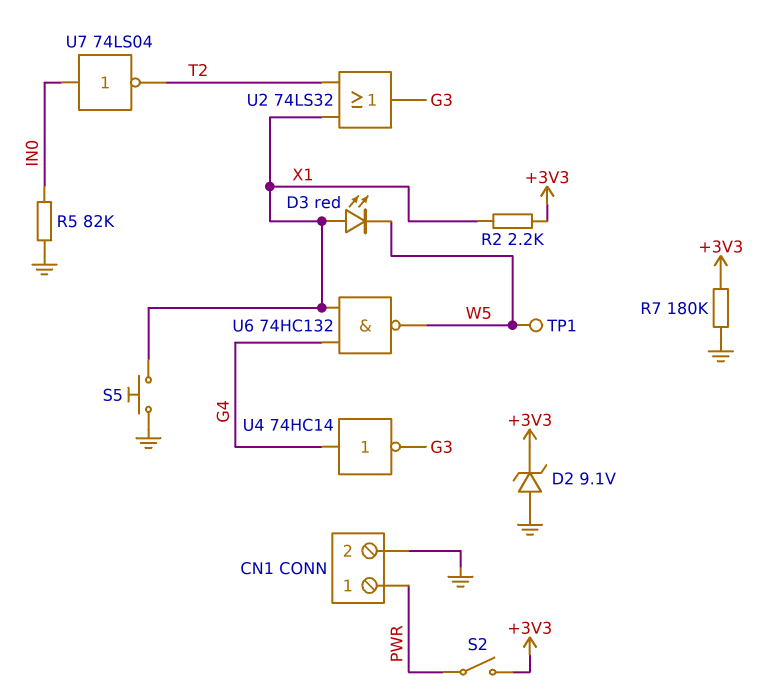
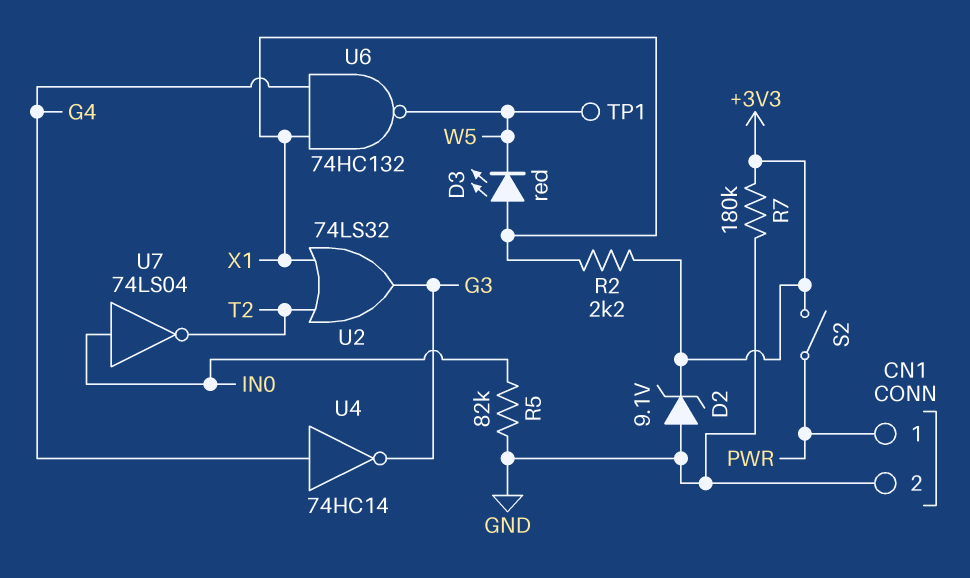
S5: button (GND, X1) -> none

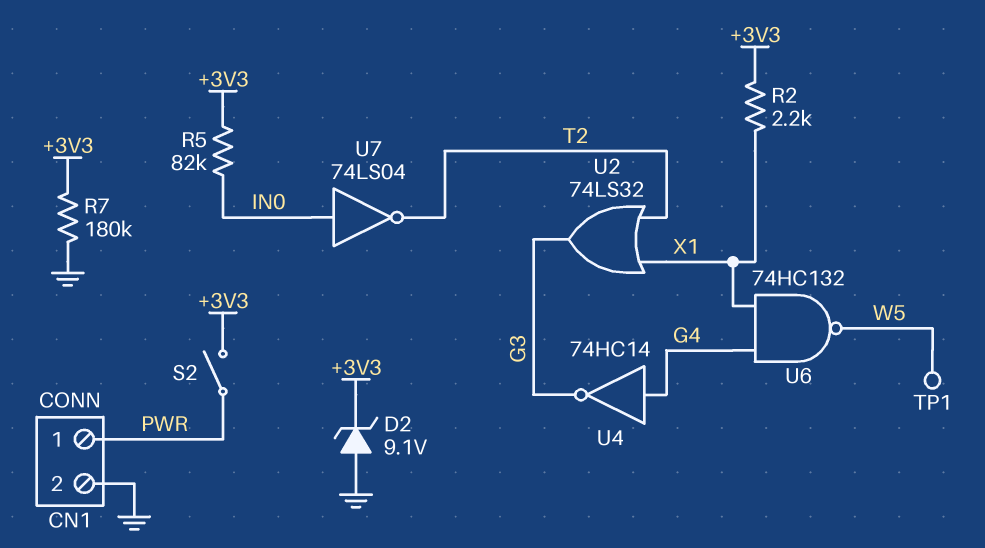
D3: LED red (A X1, K W5) -> none
R5: 82k (GND, IN0) -> 82k (+3V3, IN0)

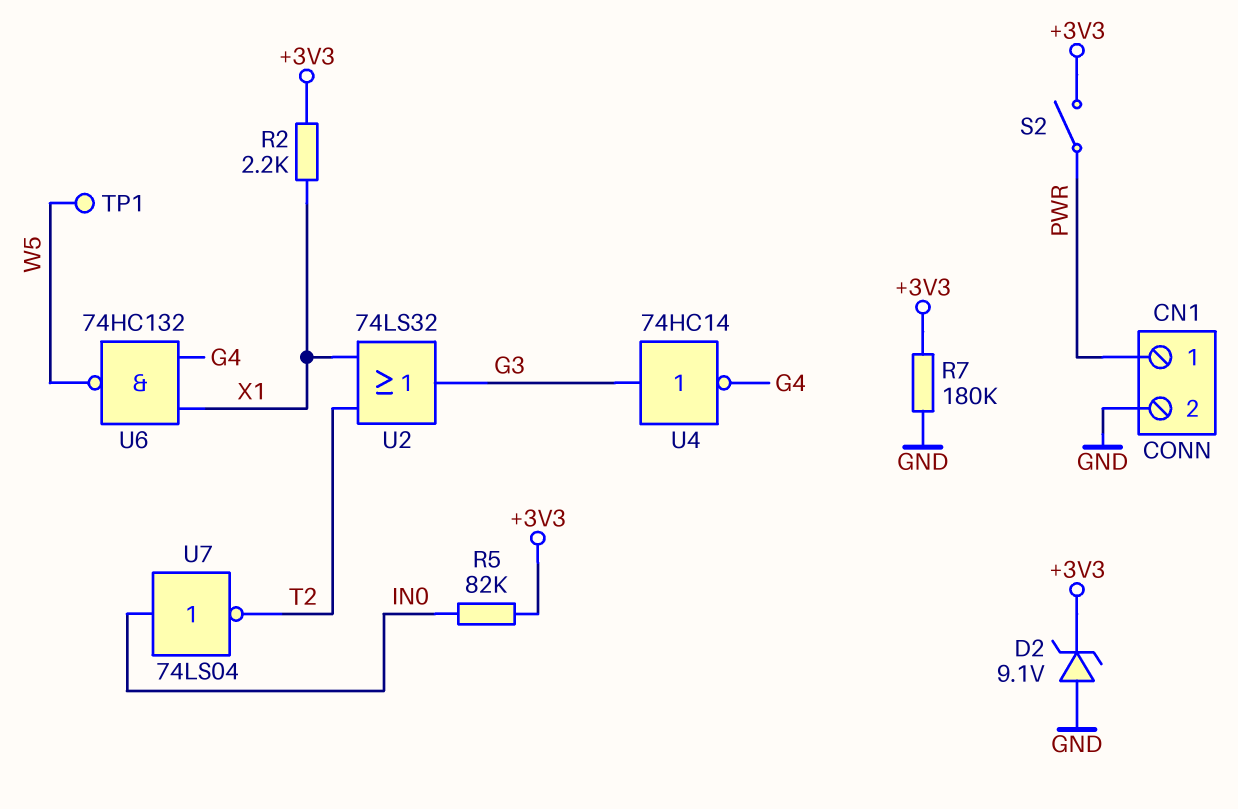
U4: NOT 74HC14 (in G4, out G3) -> NOT 74HC14 (in G3, out G4)

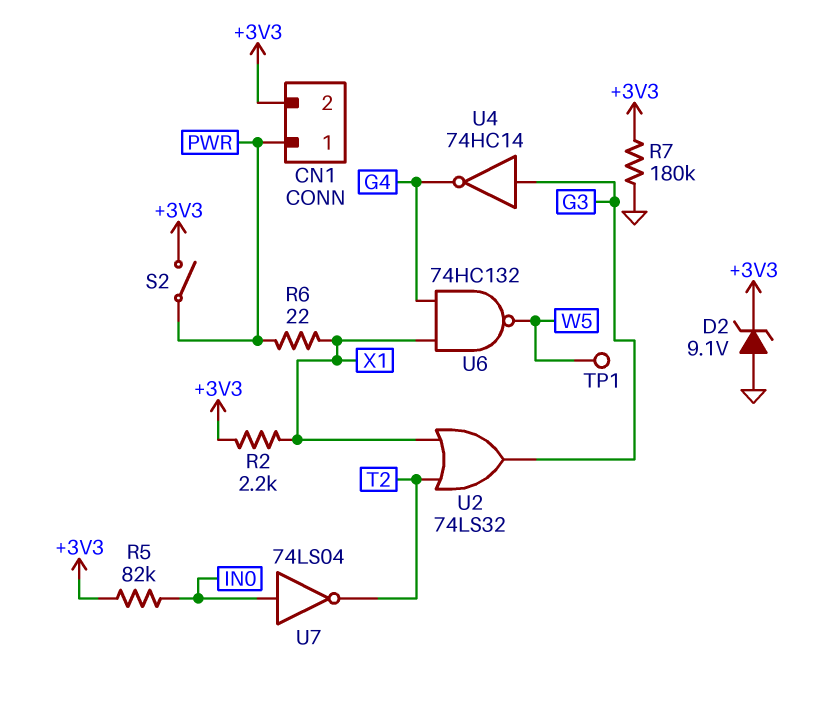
CN1 pin 2: GND -> +3V3
R6: none -> 22 (PWR, X1)

